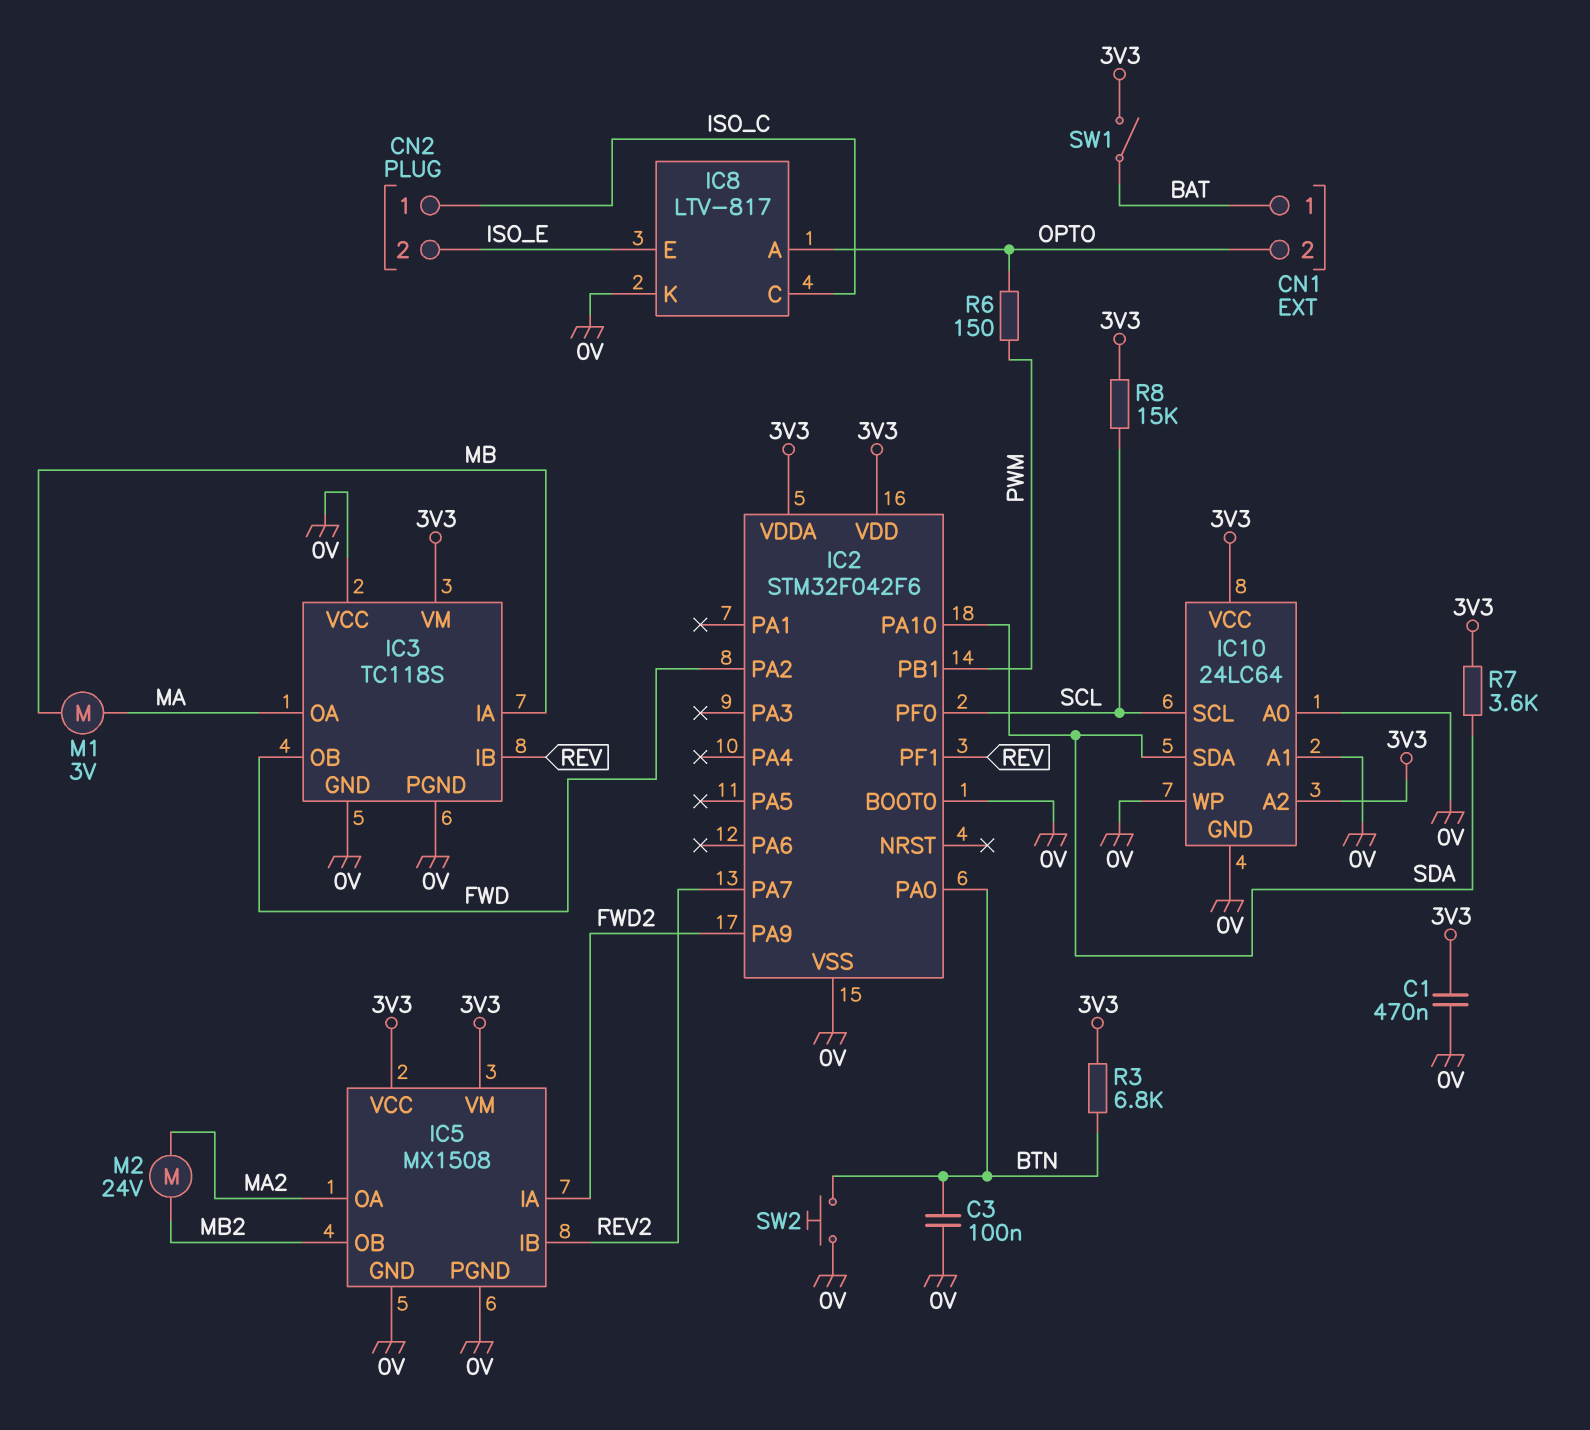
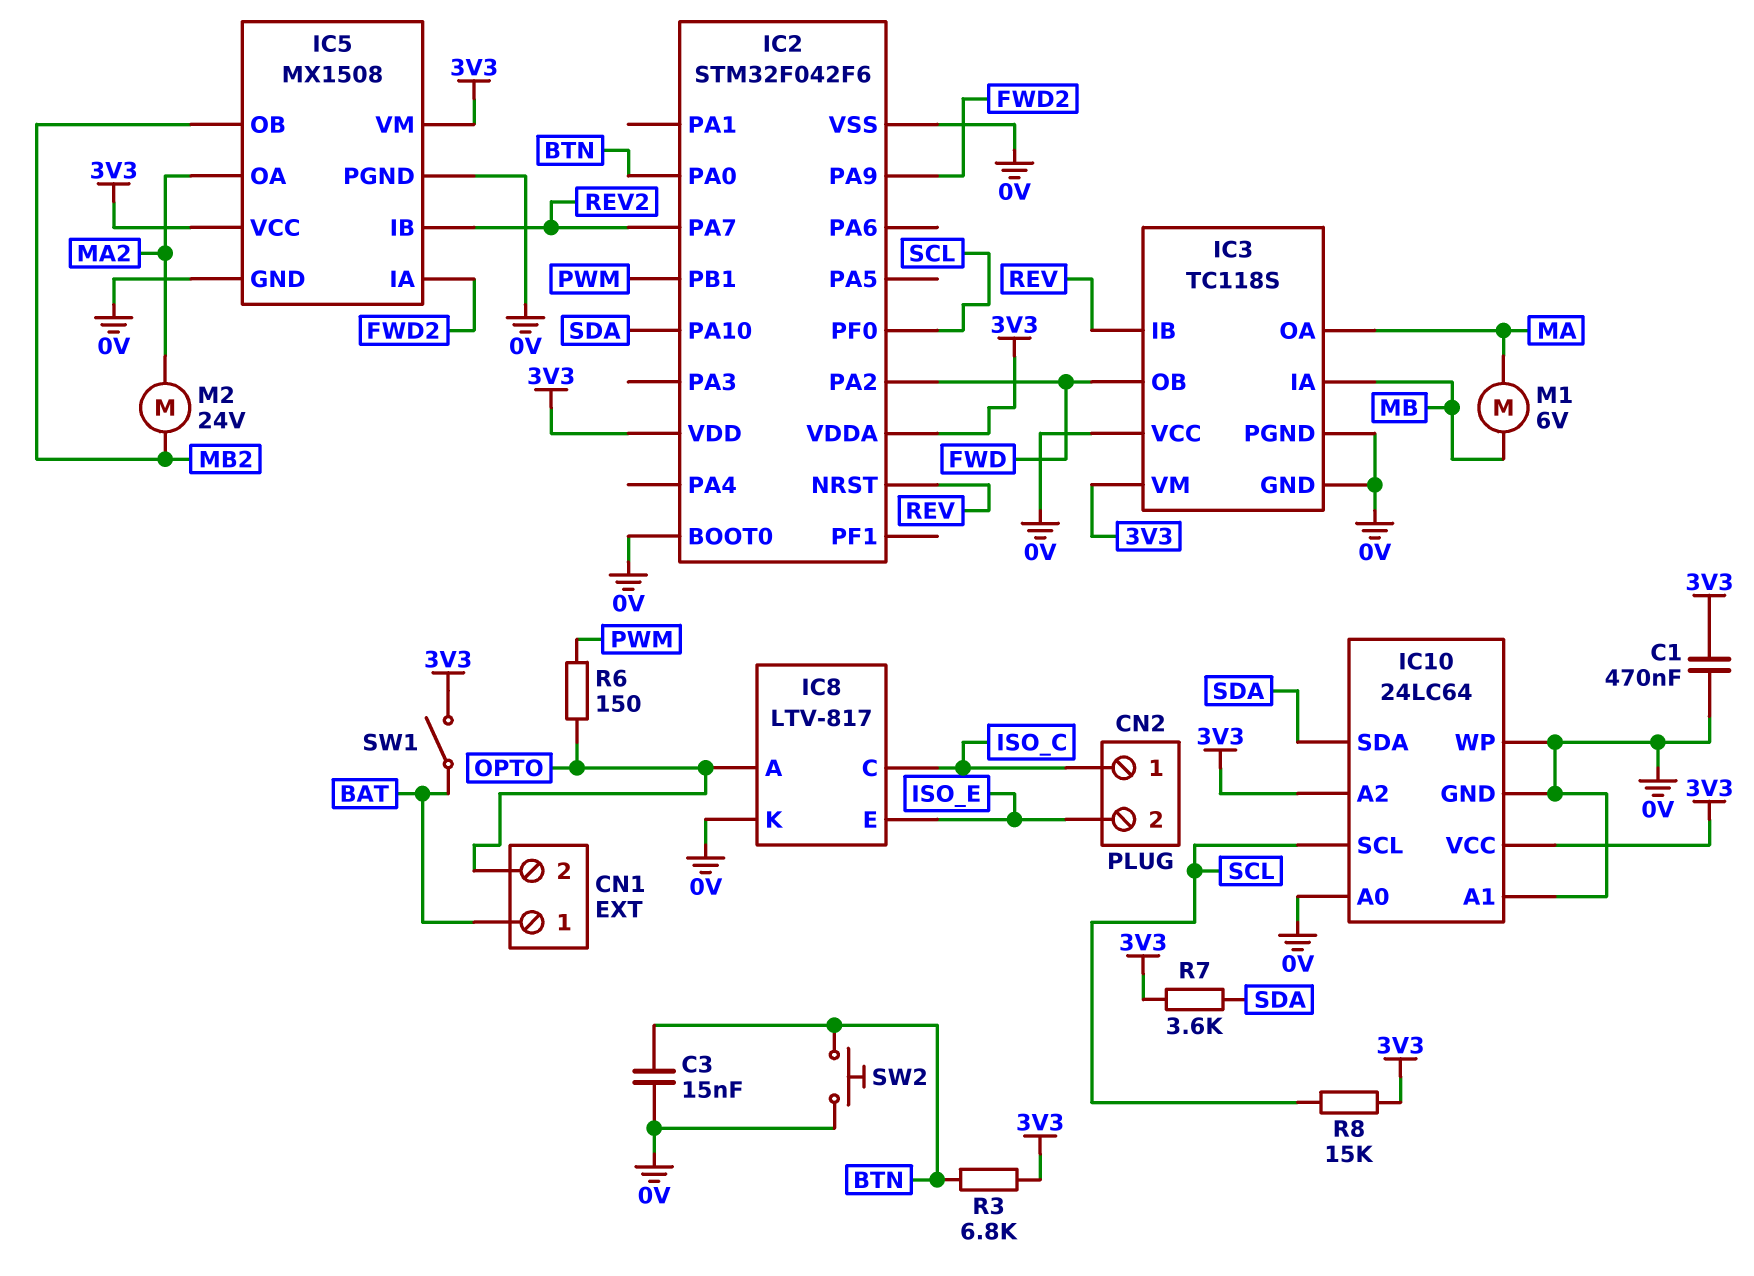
C3: 100nF (0V, BTN) -> 15nF (0V, BTN)
IC2 pin NRST: none -> REV
IC2 pin PF1: REV -> none
M1: motor 3V (MA, MB) -> motor 6V (MA, MB)

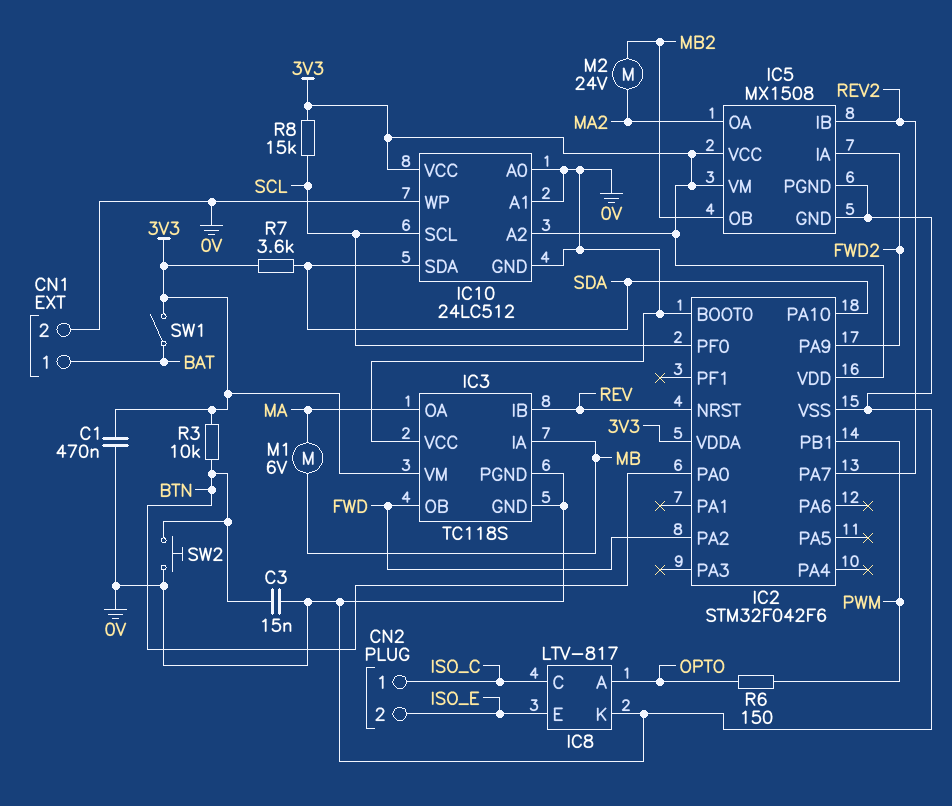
CN1 pin 2: OPTO -> 0V
IC10: 24LC64 -> 24LC512
R3: 6.8k (3V3, BTN) -> 10k (3V3, BTN)

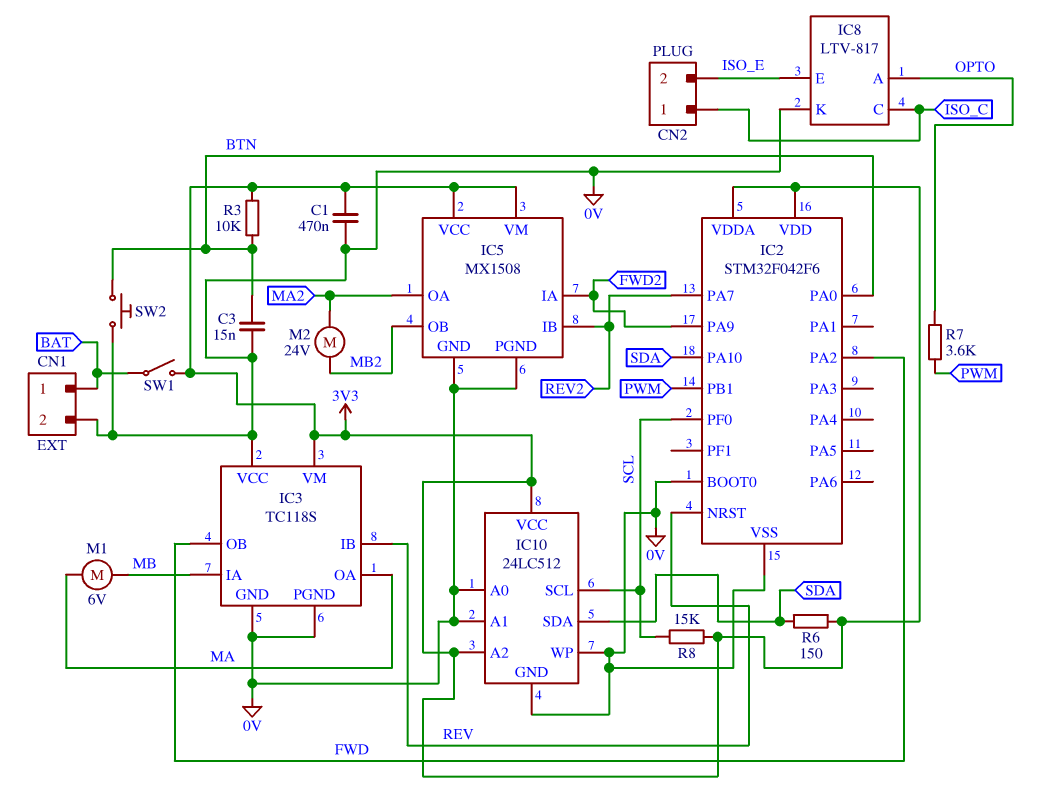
R6: 150 (OPTO, PWM) -> 150 (3V3, SDA)
R7: 3.6k (3V3, SDA) -> 3.6k (OPTO, PWM)

